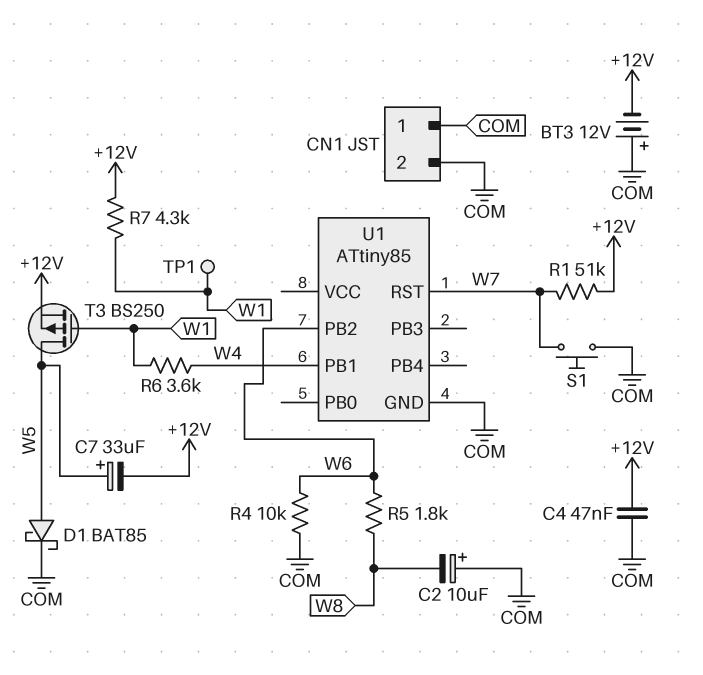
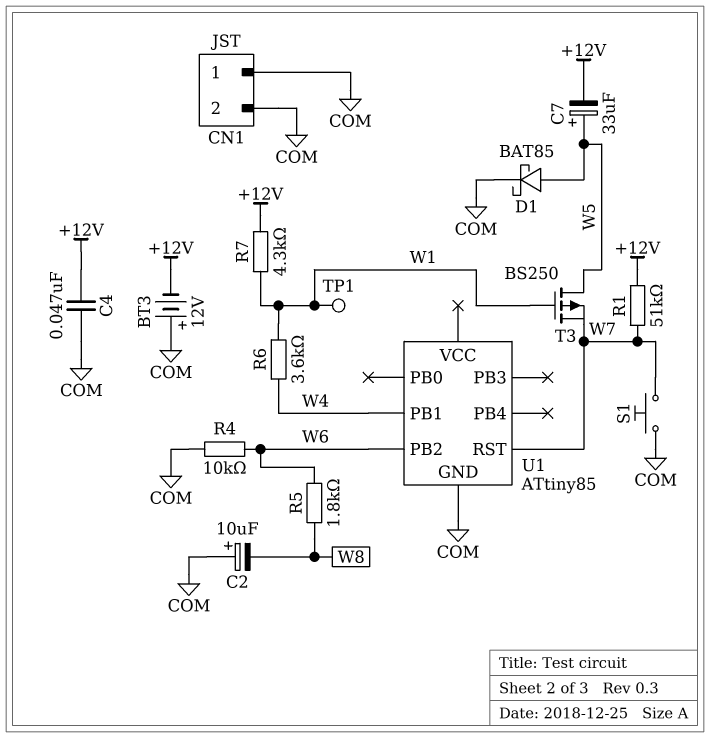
T3: PMOS BS250 (G W1, D W5, S +12V) -> PMOS BS250 (G W1, D W5, S W7)

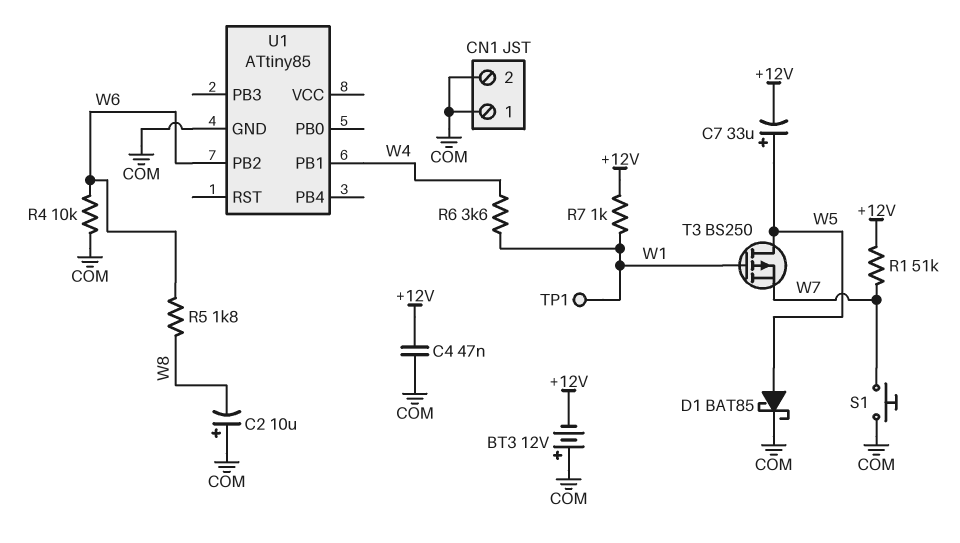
R7: 4.3k (+12V, W1) -> 1k (+12V, W1)
U1 pin RST: W7 -> none

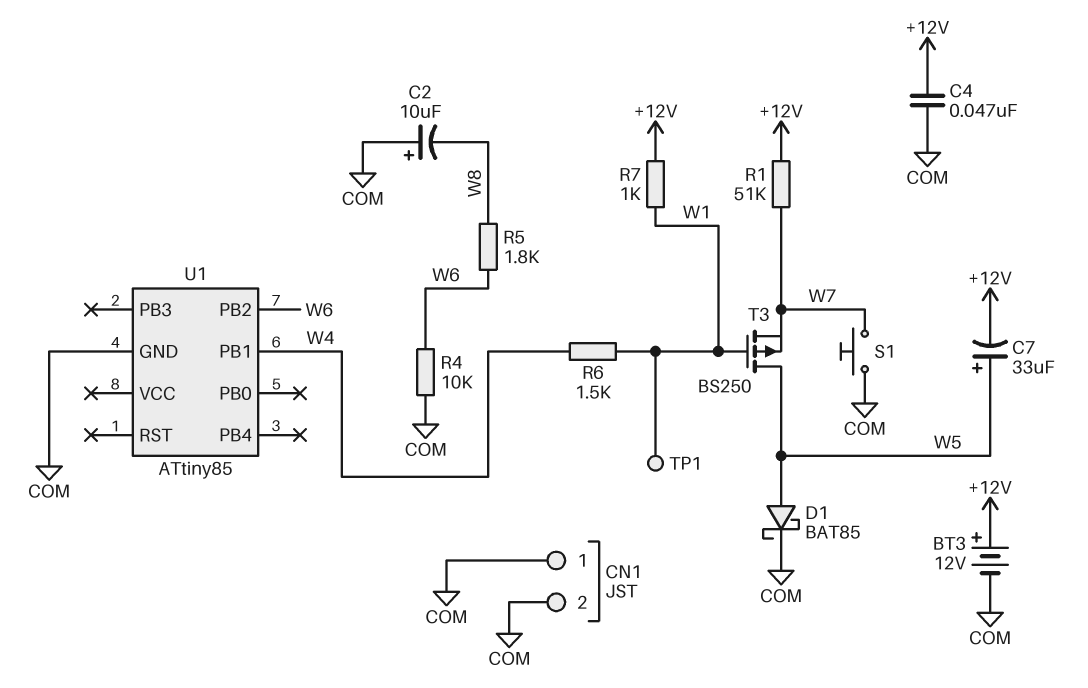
BT3: 12V (plus COM, minus +12V) -> 12V (plus +12V, minus COM)
R6: 3.6k (W1, W4) -> 1.5k (W1, W4)

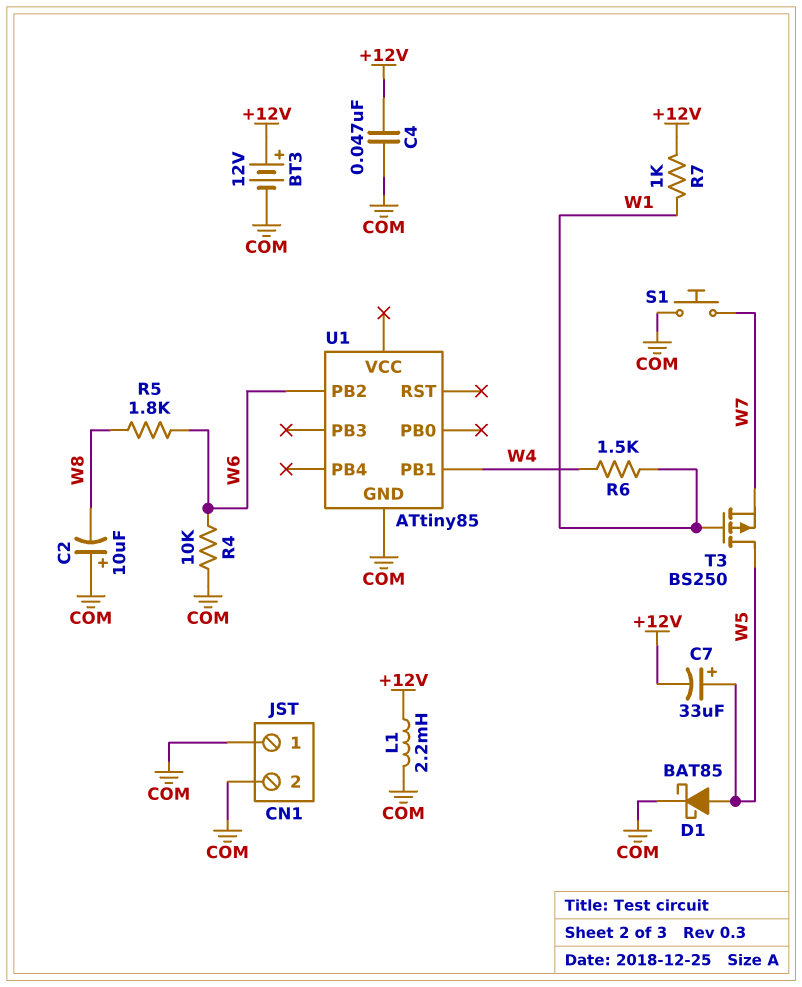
L1: none -> 2.2mH (+12V, COM)
R1: 51k (+12V, W7) -> none
TP1: test point (W1) -> none

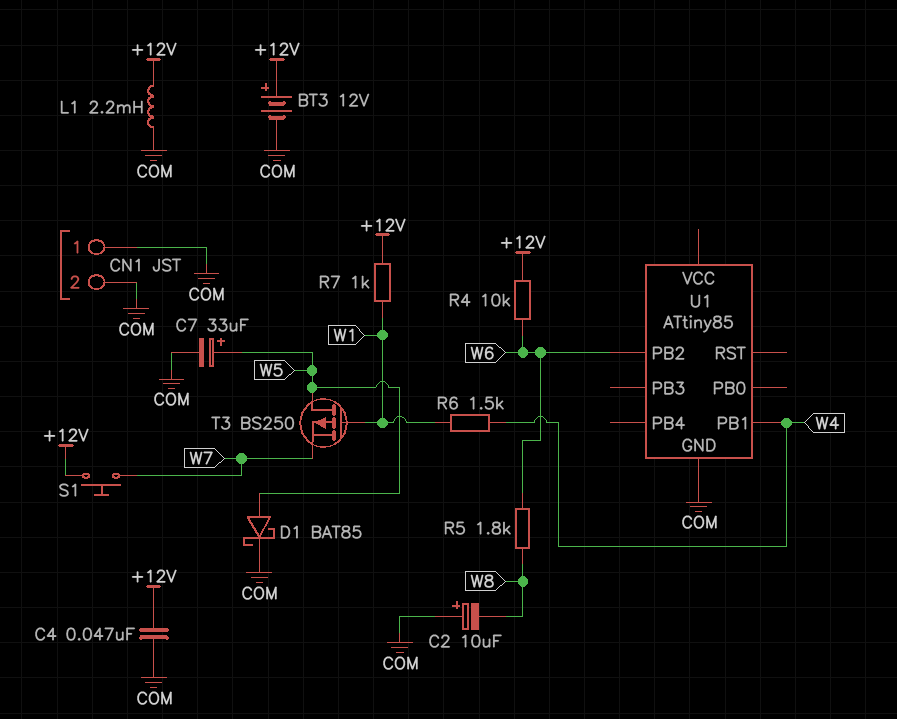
C7: 33uF (plus W5, minus +12V) -> 33uF (plus W5, minus COM)
R4: 10k (COM, W6) -> 10k (+12V, W6)
S1: button (COM, W7) -> button (+12V, W7)

